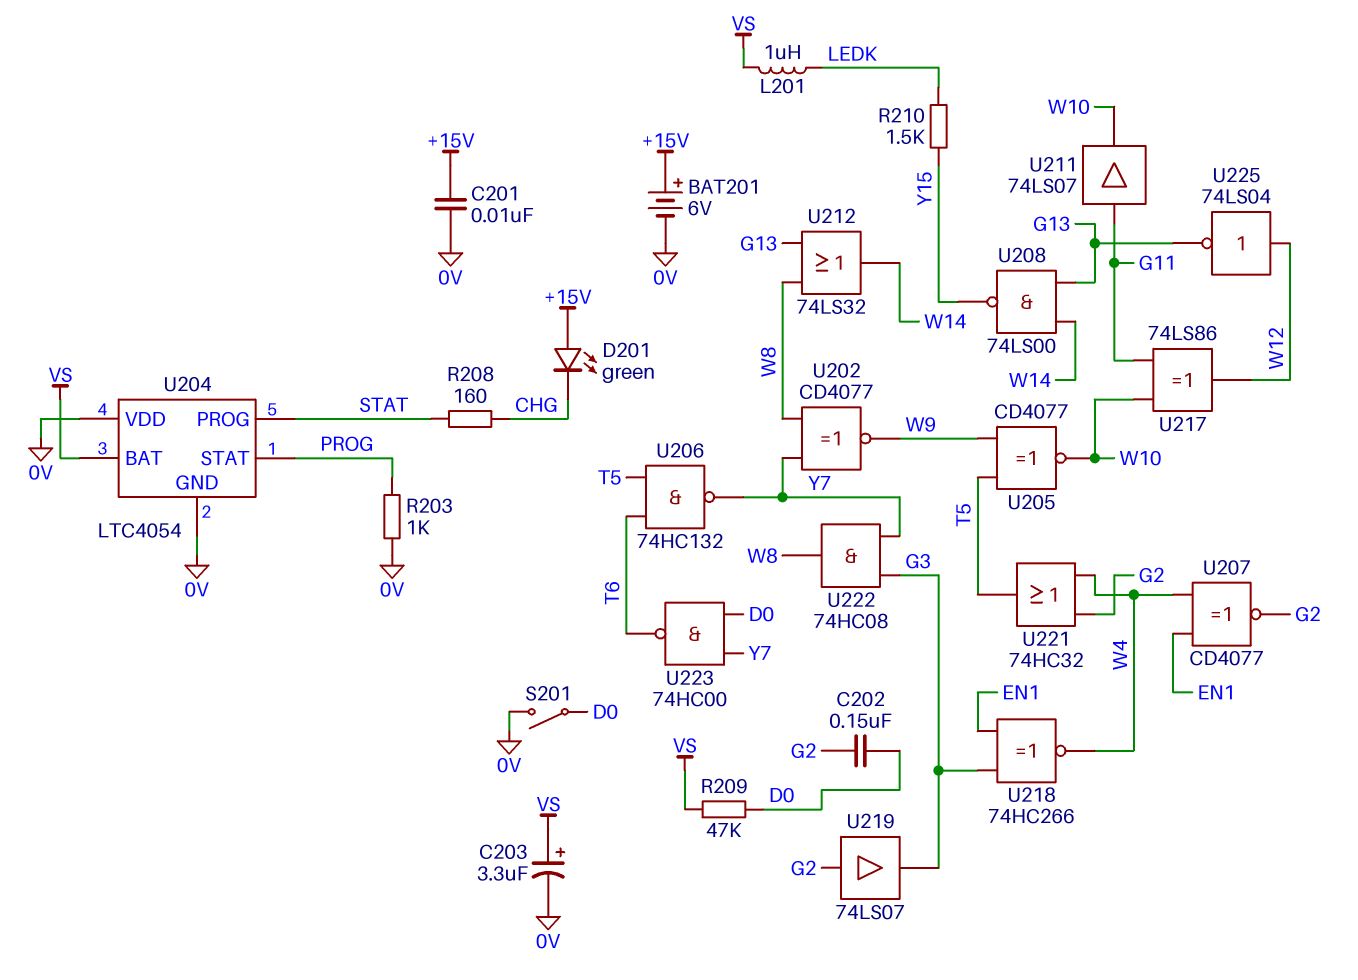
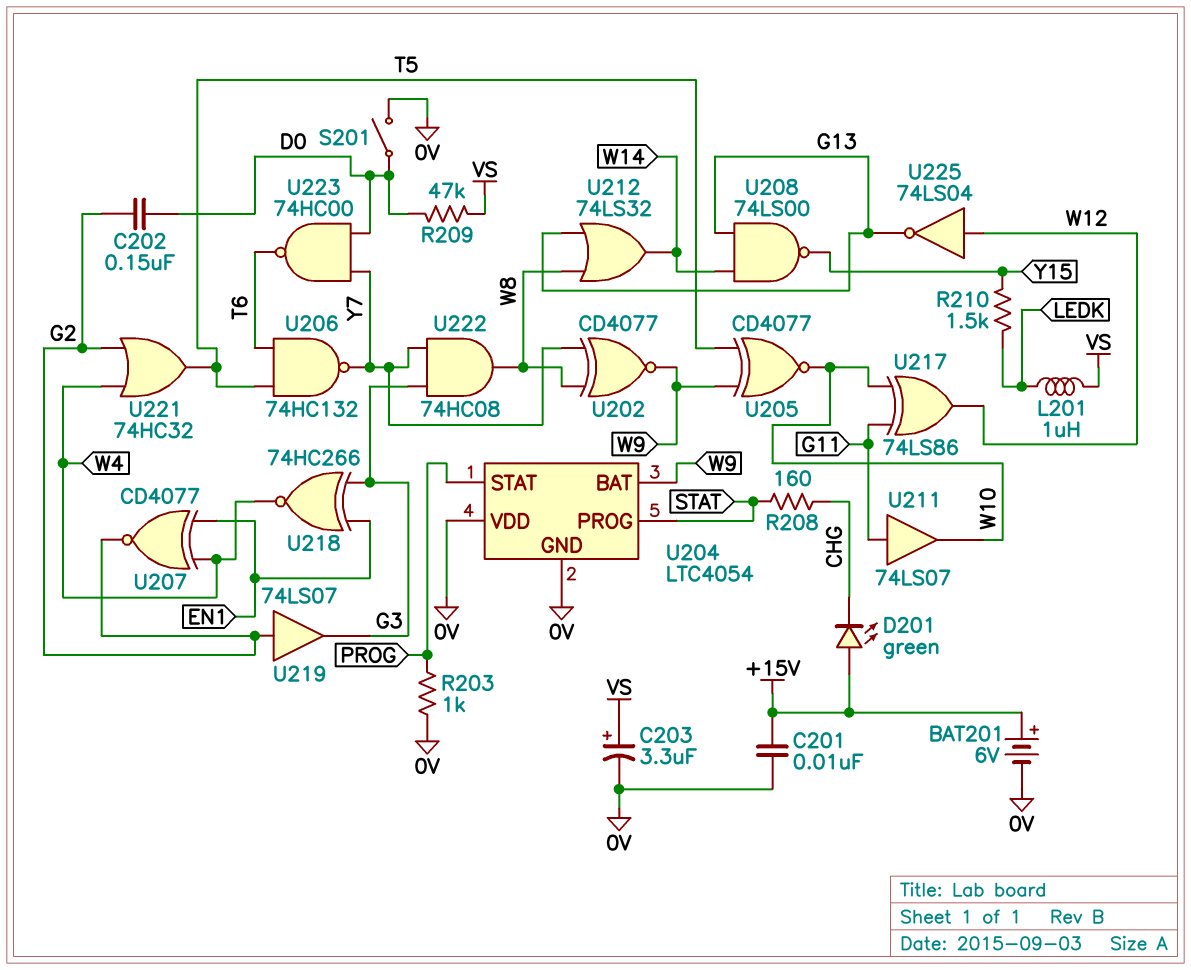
U204 pin BAT: VS -> W9

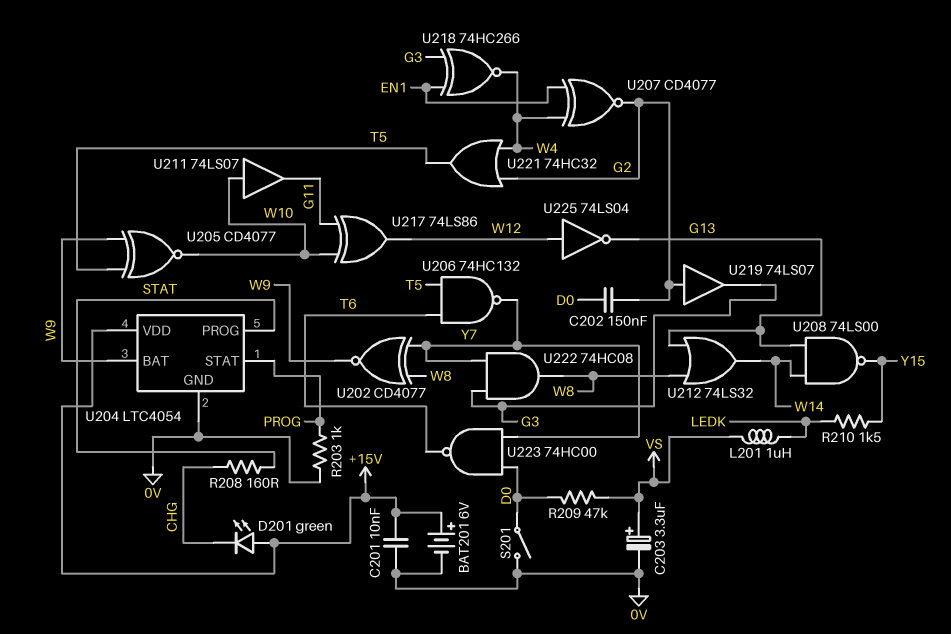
U204 pin VDD: 0V -> +15V
U211: buffer 74LS07 (in G11, out W10) -> buffer 74LS07 (in W10, out G11)

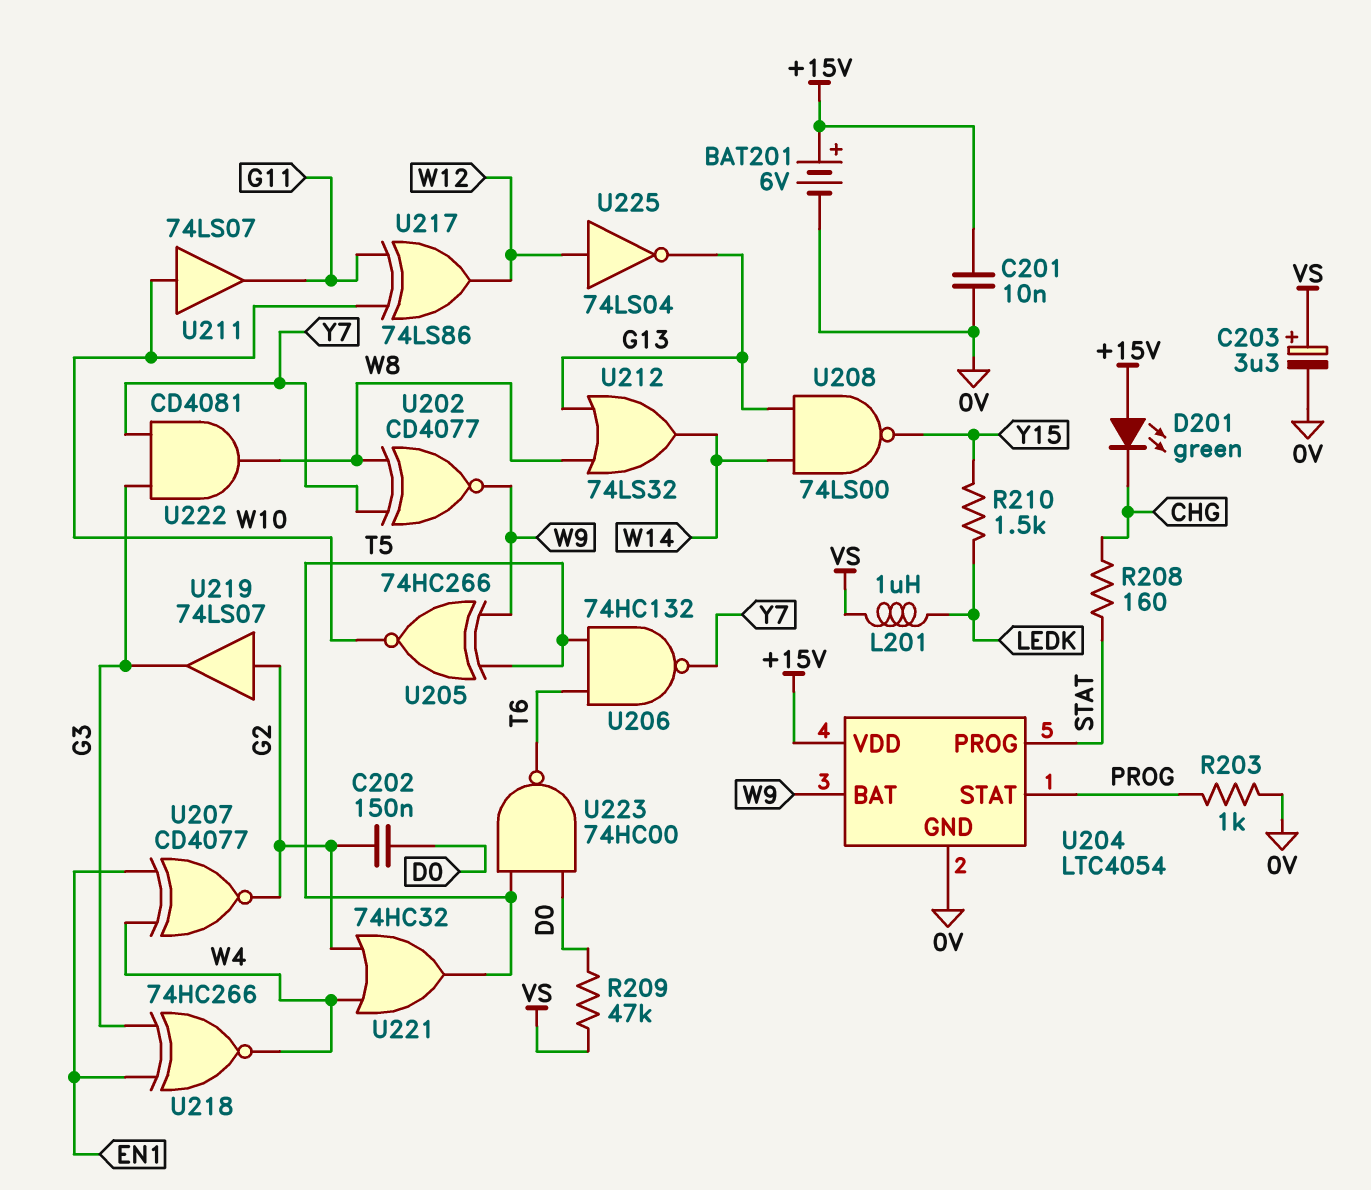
S201: switch (0V, D0) -> none
U205: XNOR CD4077 (in T5, in W9, out W10) -> XNOR 74HC266 (in T5, in W9, out W10)
U222: AND 74HC08 (in G3, in Y7, out W8) -> AND CD4081 (in G3, in Y7, out W8)
U223: NAND 74HC00 (in D0, in Y7, out T6) -> NAND 74HC00 (in D0, in T5, out T6)

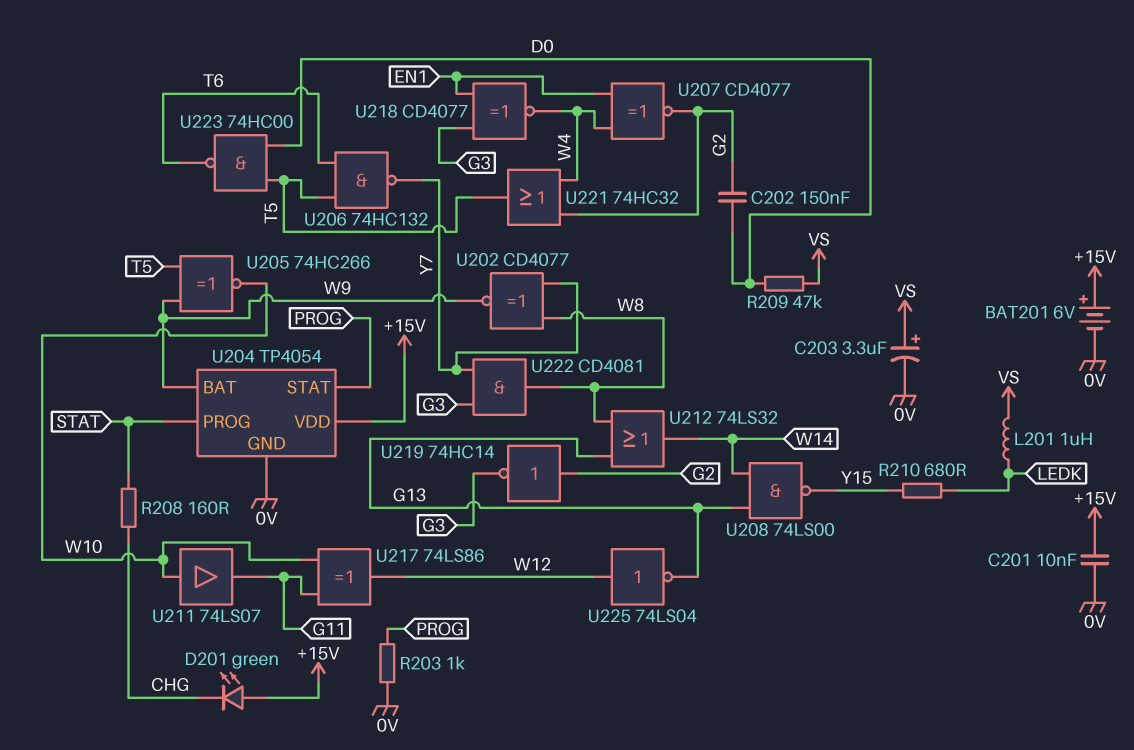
R210: 1.5k (LEDK, Y15) -> 680 (LEDK, Y15)
U204: LTC4054 -> TP4054
U218: XNOR 74HC266 (in EN1, in G3, out W4) -> XNOR CD4077 (in EN1, in G3, out W4)
U219: buffer 74LS07 (in G2, out G3) -> NOT 74HC14 (in G2, out G3)

